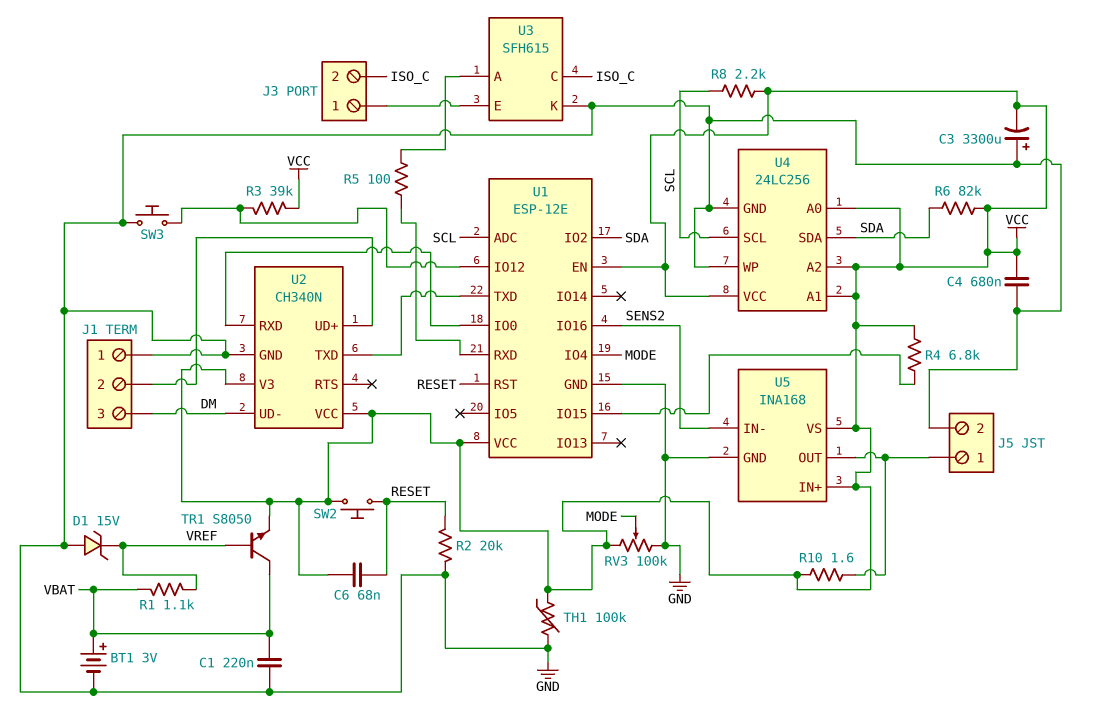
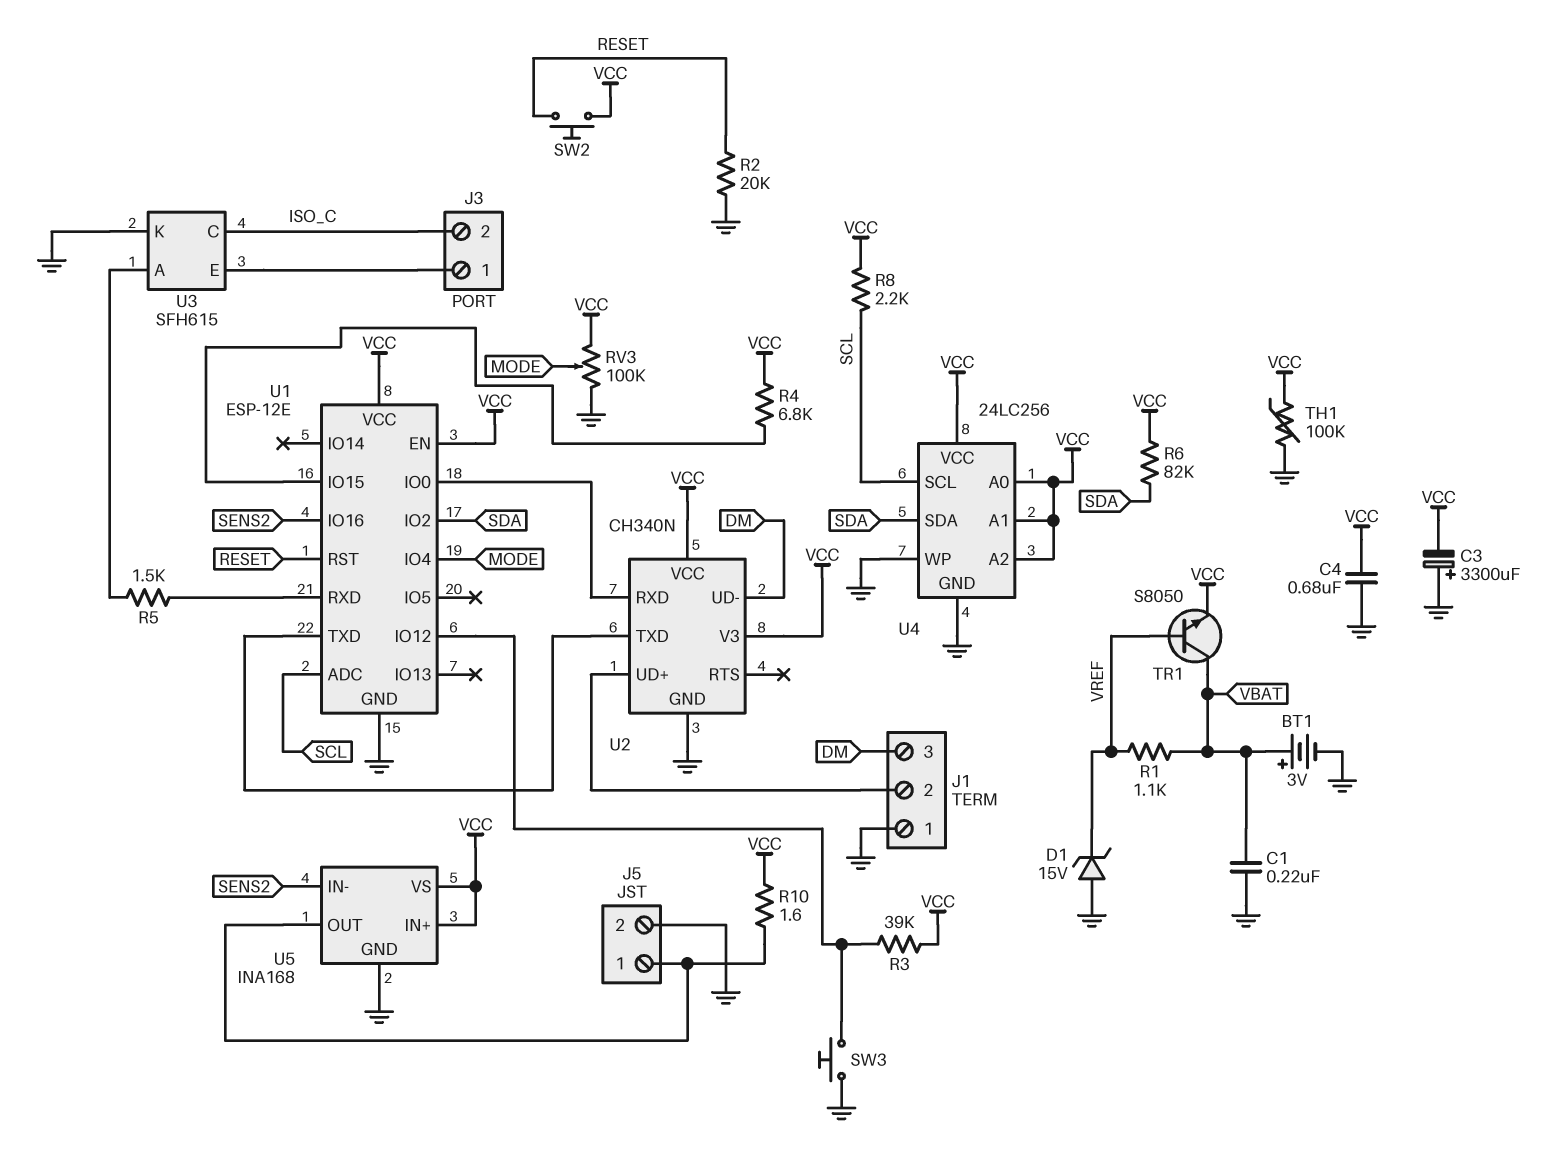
C6: 68nF (RESET, VCC) -> none
R5: 100 (U1/RXD, U3/A) -> 1.5k (U1/RXD, U3/A)

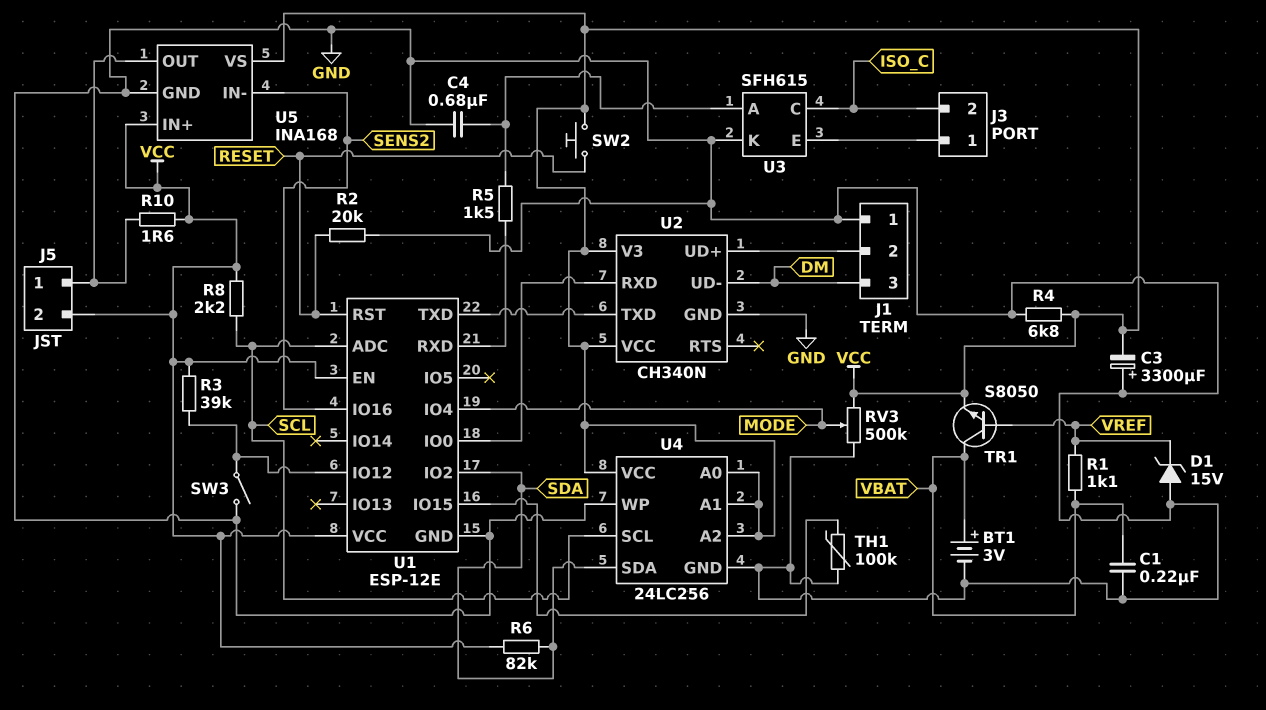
C4: 680nF (GND, VCC) -> 680nF (GND, U3/A)
J5 pin 2: GND -> VCC
R4: 6.8k (U1/IO15, VCC) -> 6.8k (GND, VCC)
RV3: 100k (GND, VCC, wiper MODE) -> 500k (GND, VCC, wiper MODE)
SW3: button (GND, U1/IO12) -> switch (GND, U1/IO12)
TH1: 100k (GND, VCC) -> 100k (GND, U1/IO15)

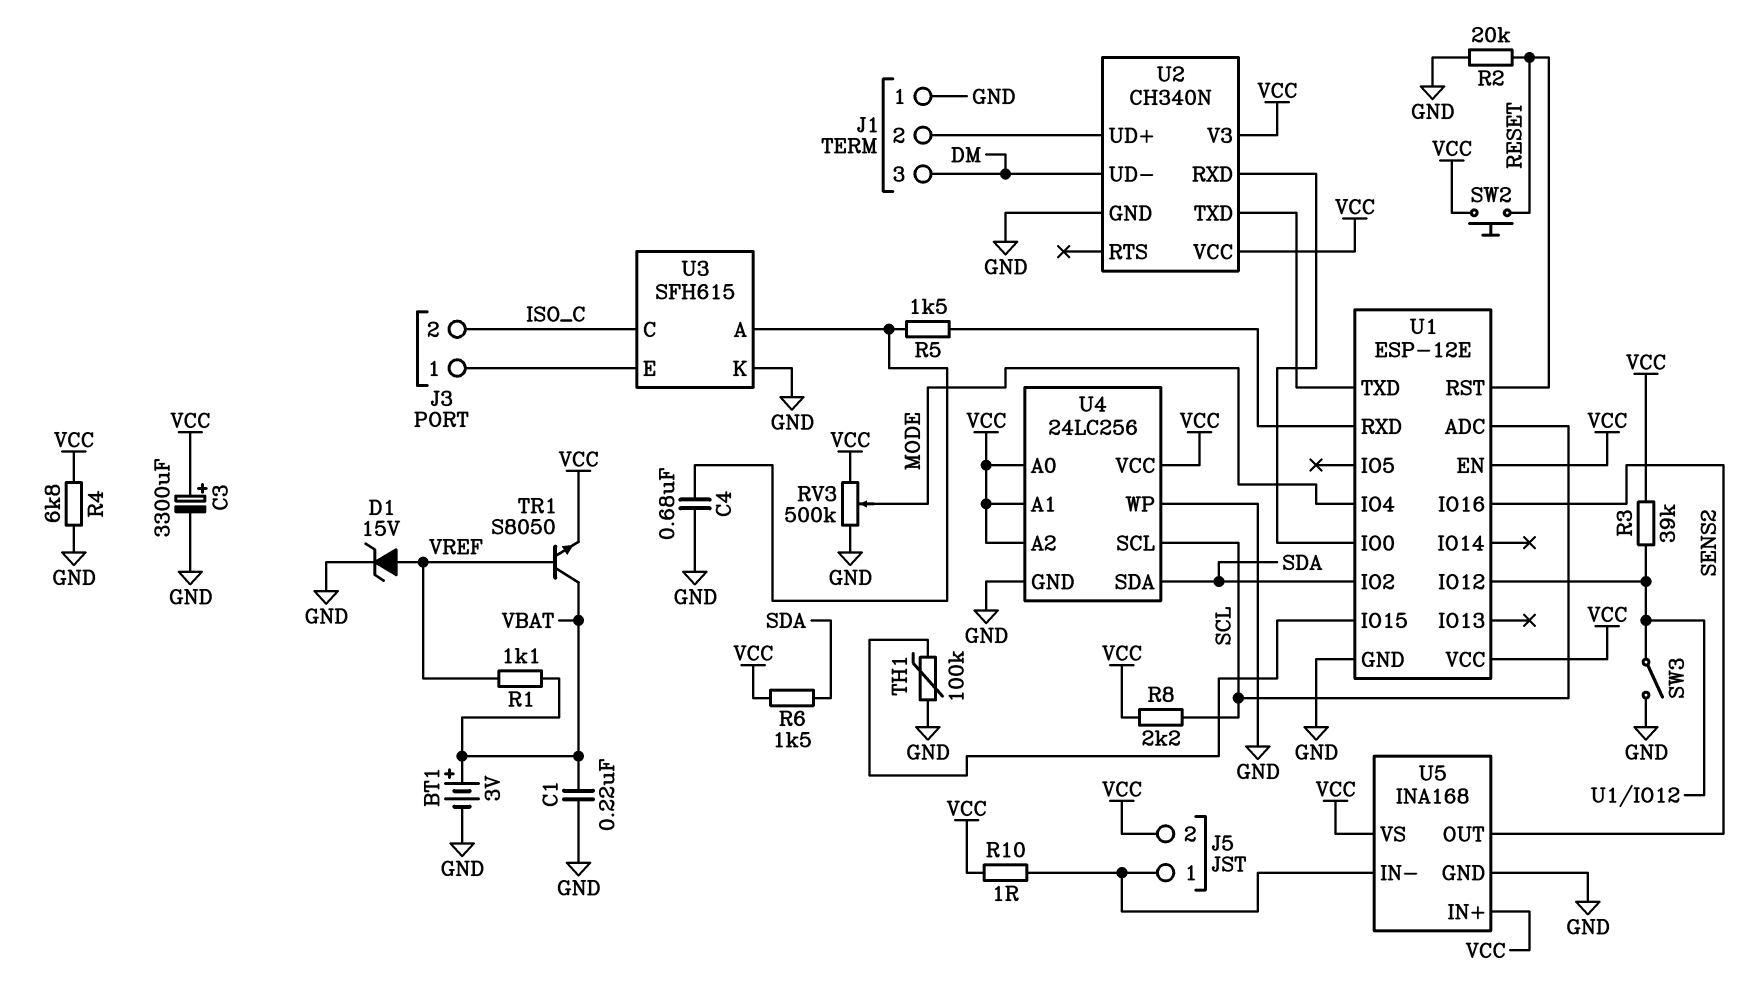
C3: 3300uF (plus GND, minus VCC) -> 3300uF (plus VCC, minus GND)
D1: zener 15V (A GND, K VREF) -> zener 15V (A VREF, K GND)
R6: 82k (SDA, VCC) -> 1.5k (SDA, VCC)
R10: 1.6 (J5/1, VCC) -> 1 (J5/1, VCC)
U5 pin IN-: SENS2 -> J5/1
U5 pin OUT: J5/1 -> SENS2

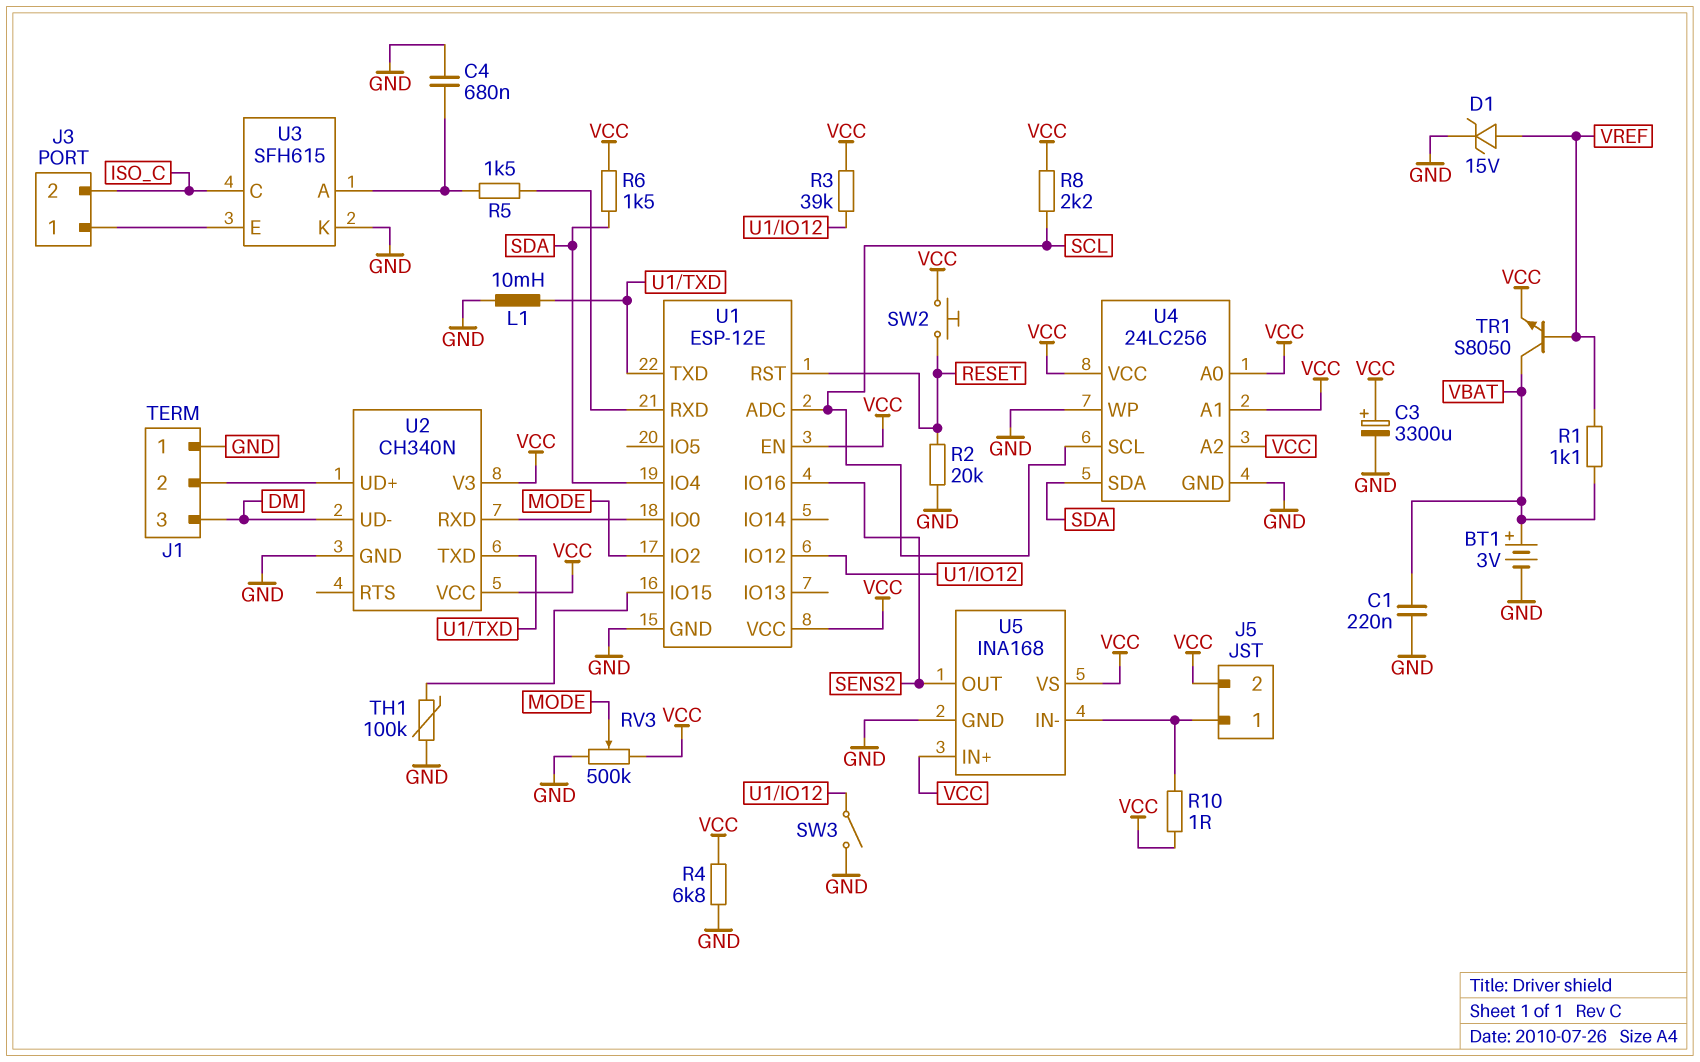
L1: none -> 10mH (GND, U1/TXD)
U1 pin IO2: SDA -> MODE
U1 pin IO4: MODE -> SDA

